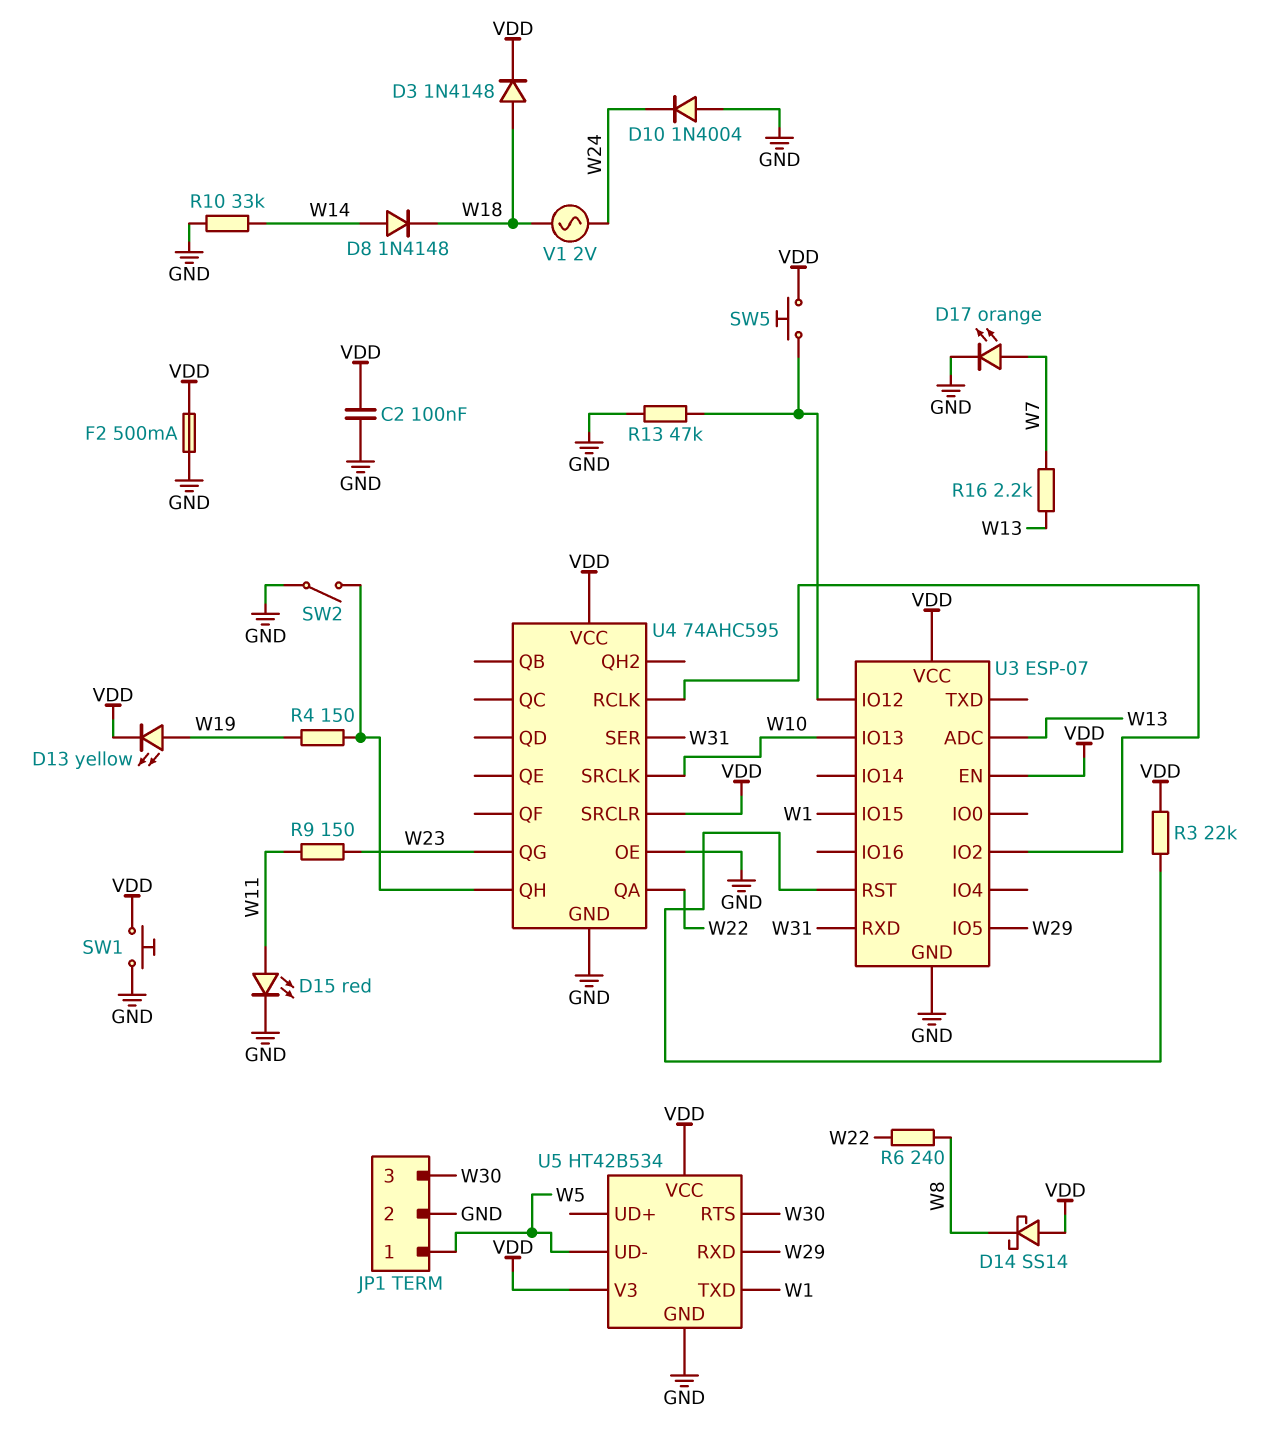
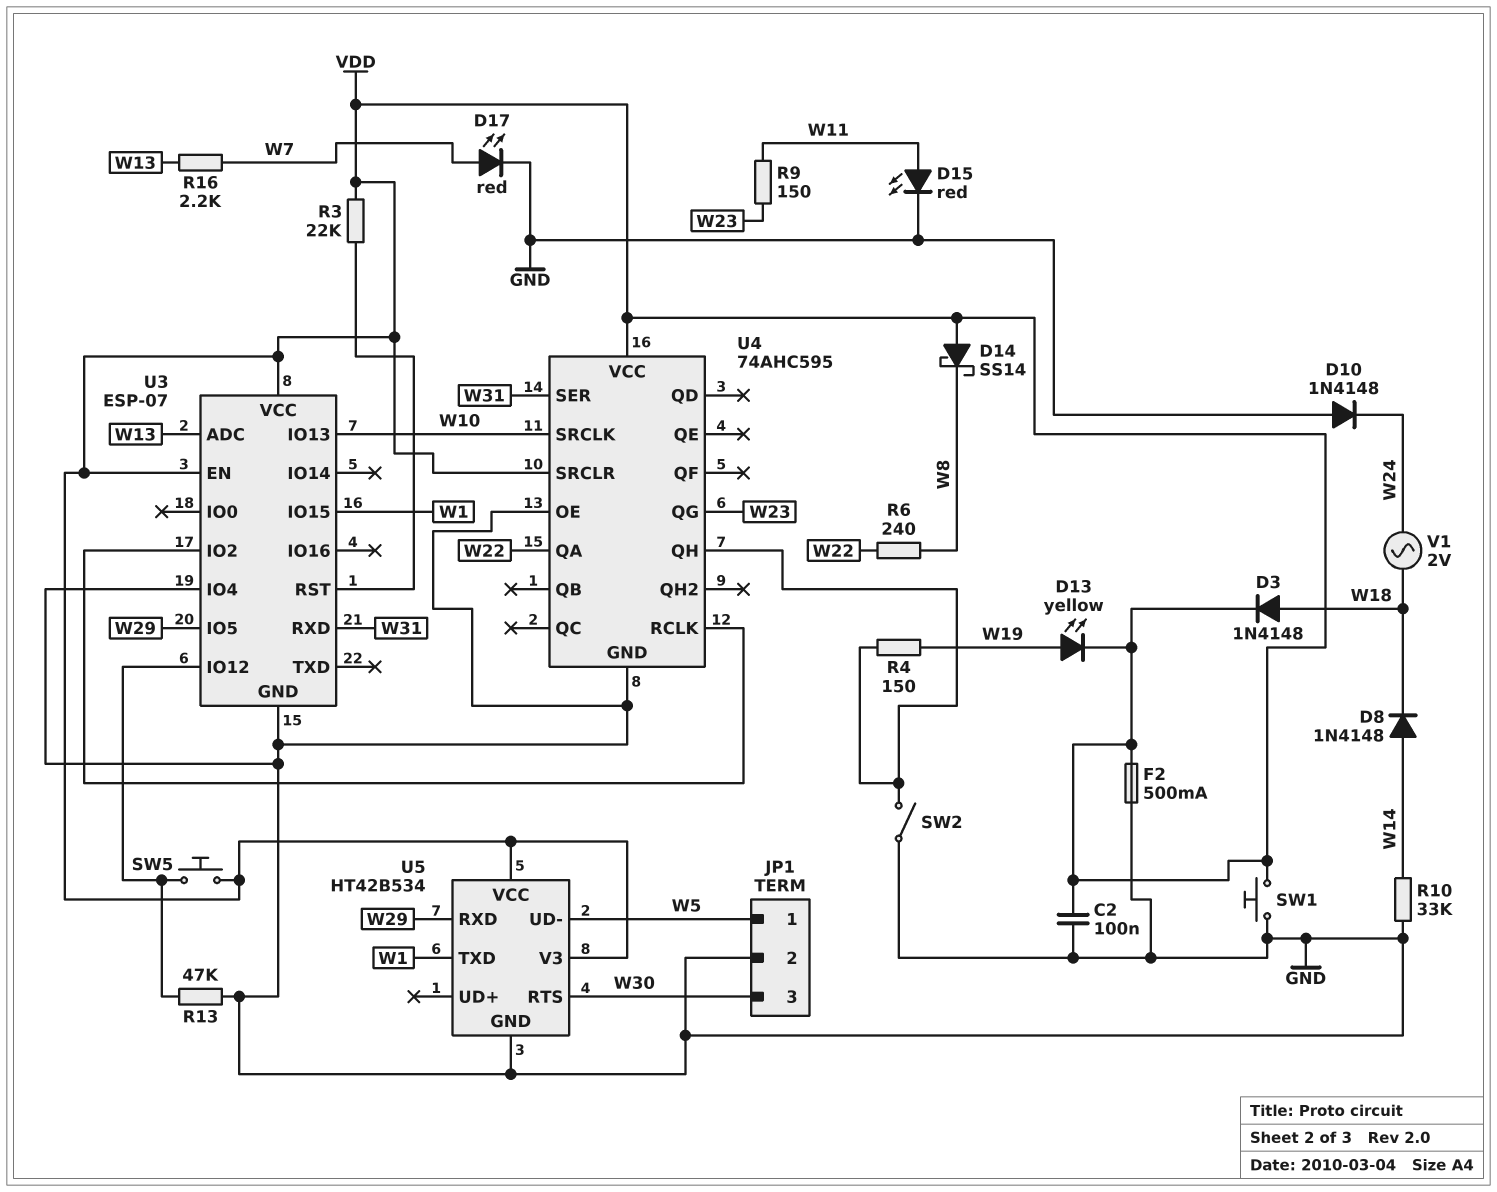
D10: diode 1N4004 (A GND, K W24) -> diode 1N4148 (A GND, K W24)
D17: LED orange (A W7, K GND) -> LED red (A W7, K GND)
U3 pin IO4: none -> GND

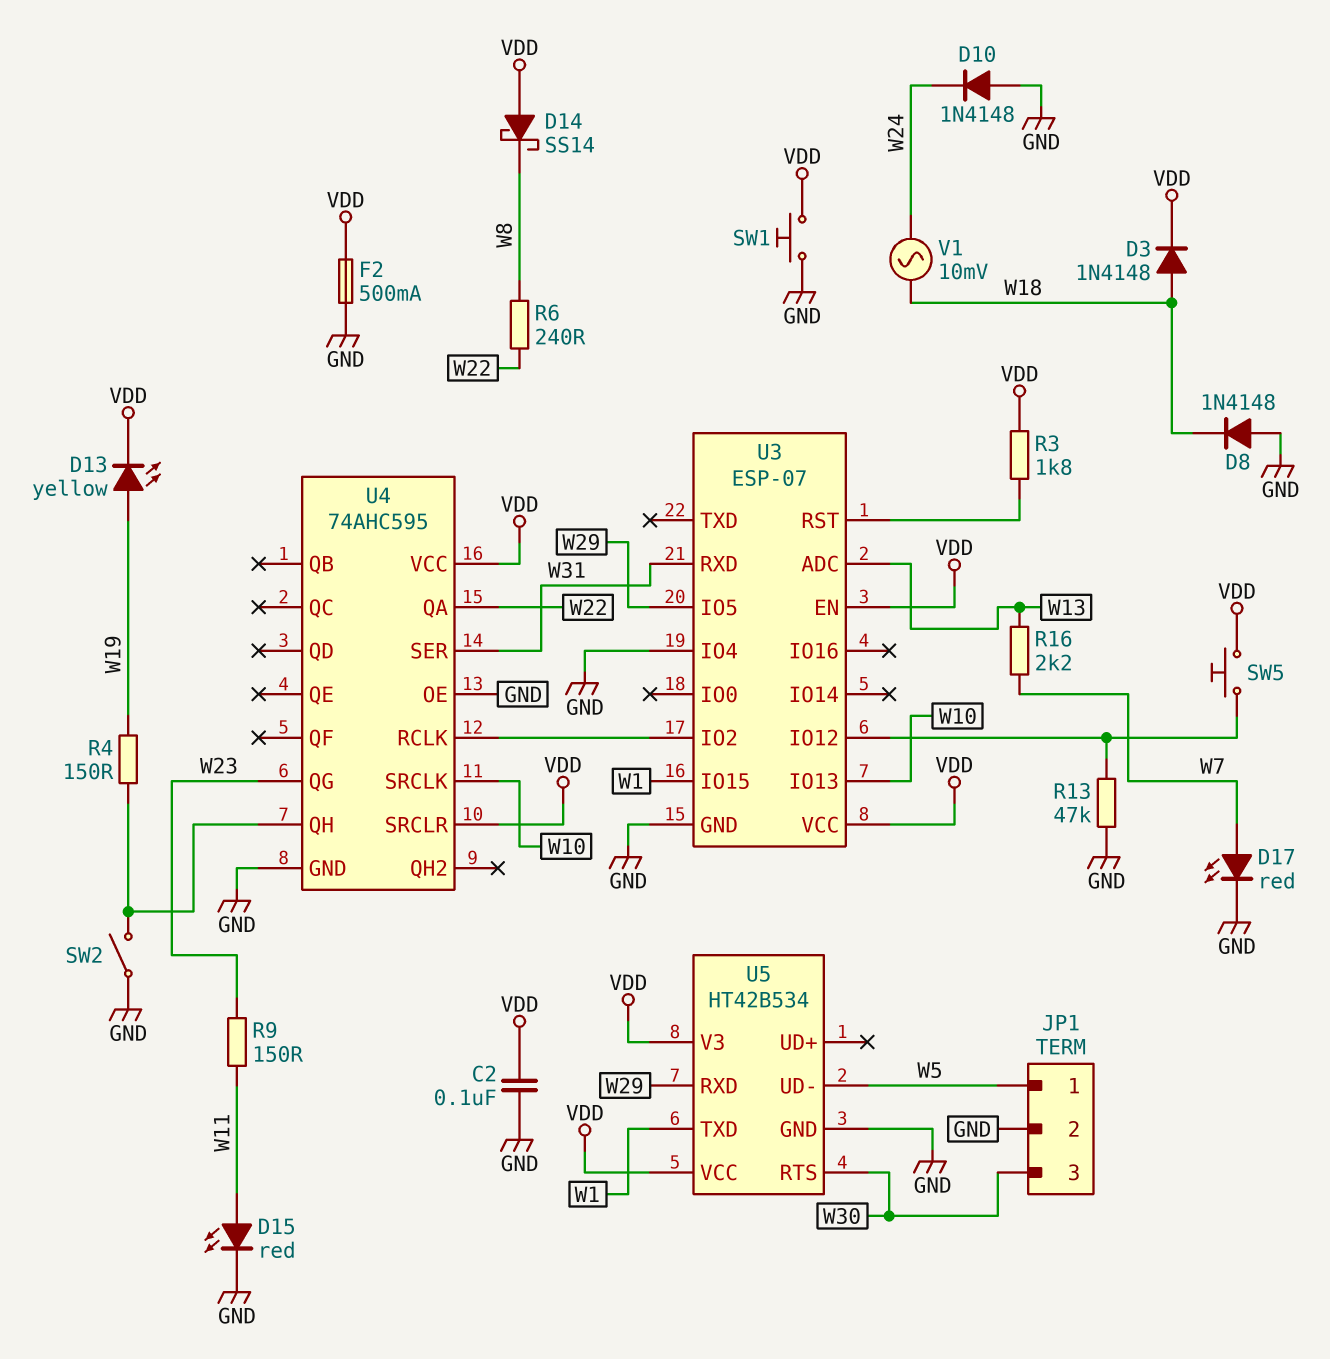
D8: diode 1N4148 (A W14, K W18) -> diode 1N4148 (A GND, K W18)
R3: 22k (U3/RST, VDD) -> 1.8k (U3/RST, VDD)
R10: 33k (GND, W14) -> none
V1: AC 2V (W18, W24) -> AC 10mV (W18, W24)

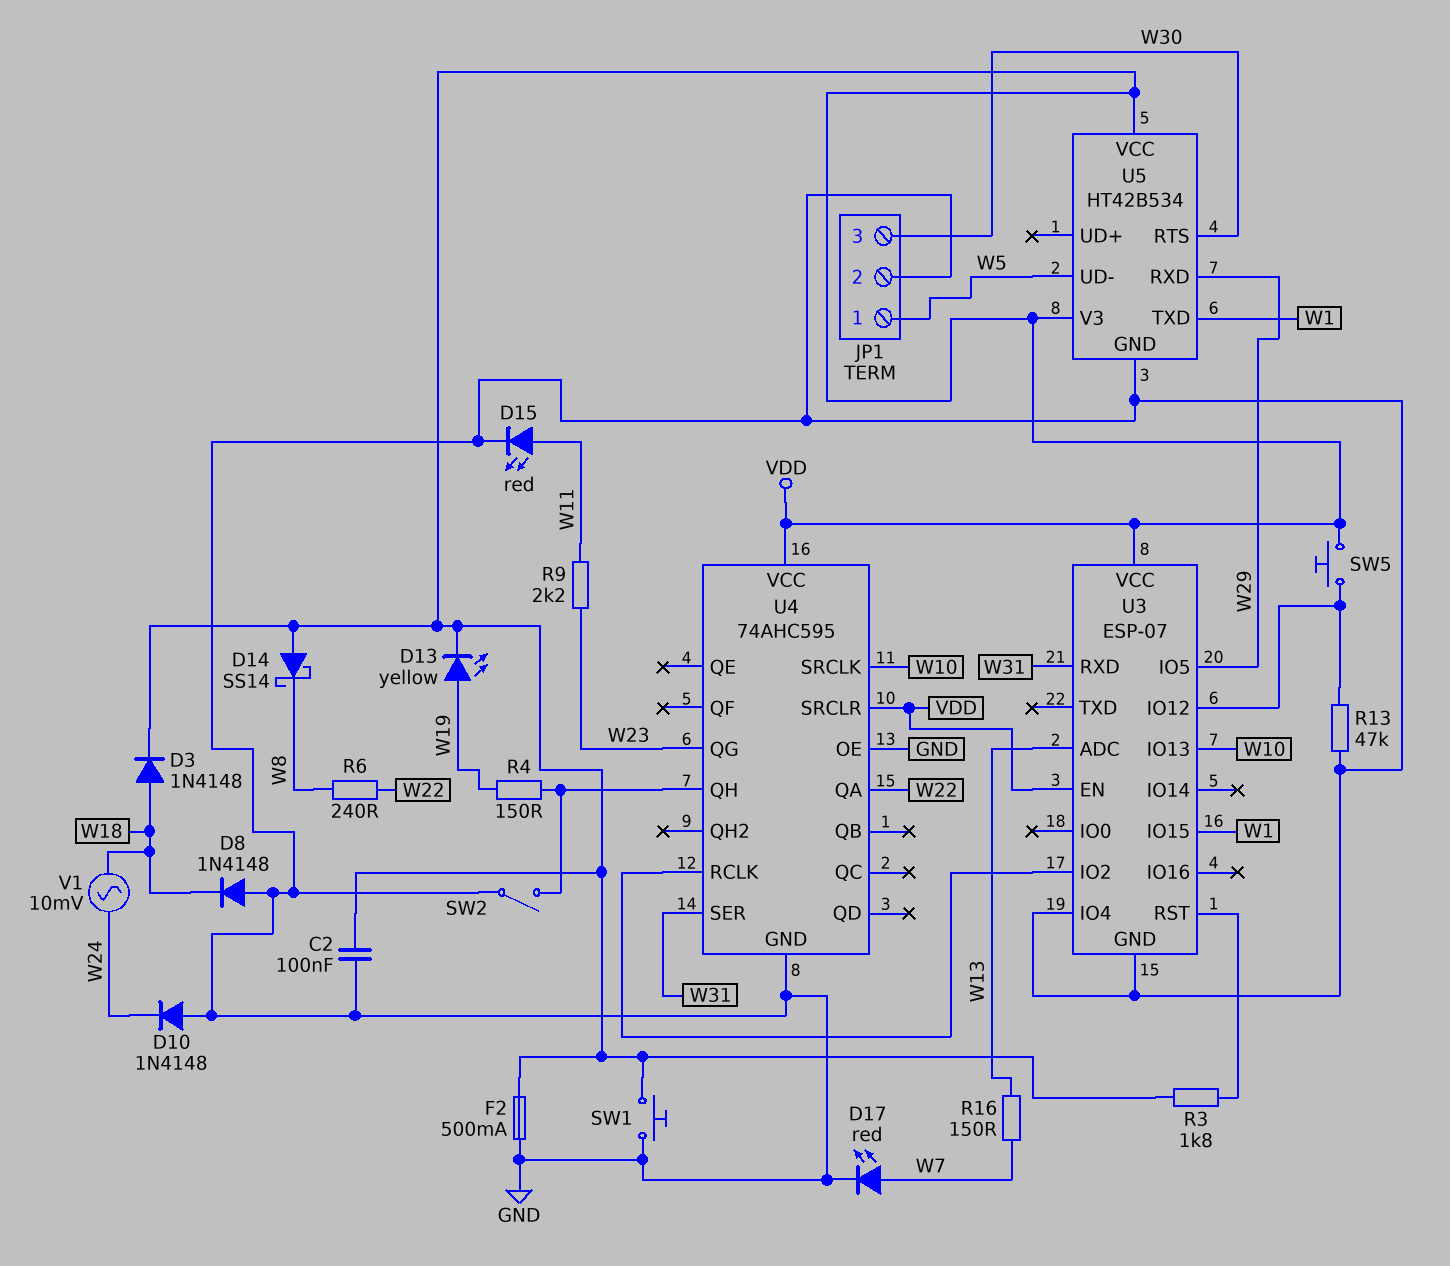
R9: 150 (W11, W23) -> 2.2k (W11, W23)
R16: 2.2k (W7, W13) -> 150 (W7, W13)

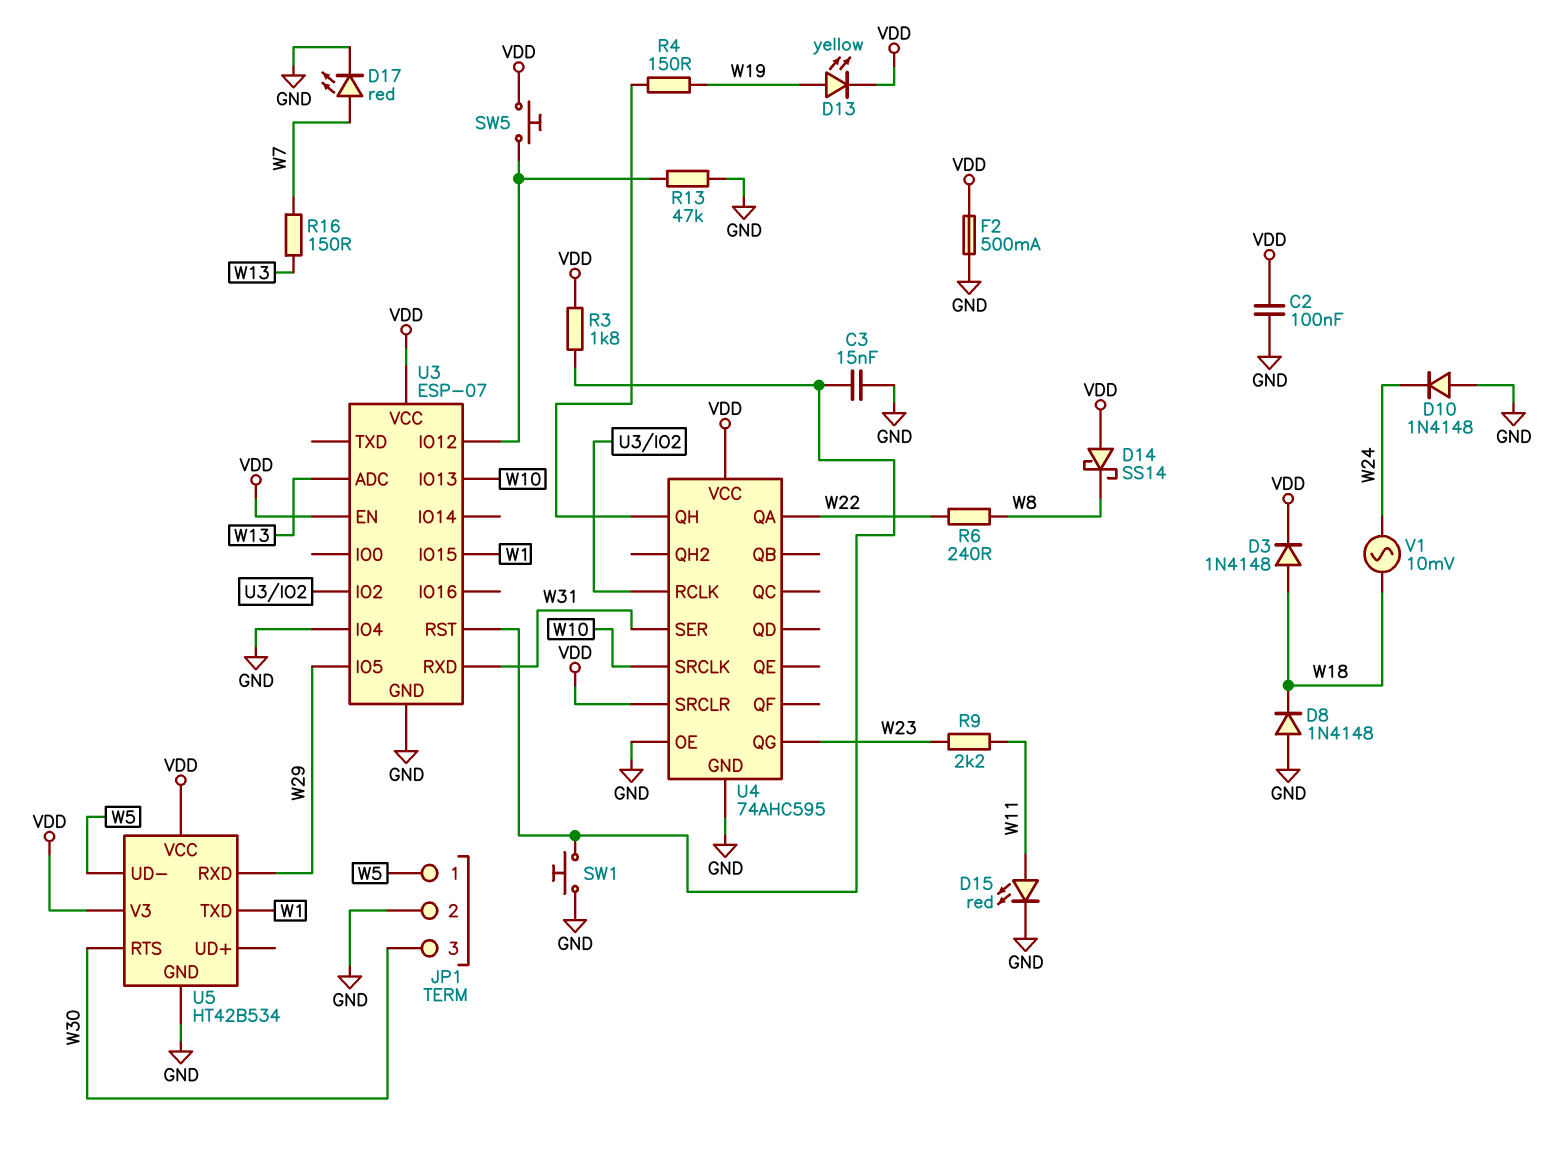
C3: none -> 15nF (GND, U3/RST)
SW1: button (GND, VDD) -> button (GND, U3/RST)
SW2: switch (GND, U4/QH) -> none

